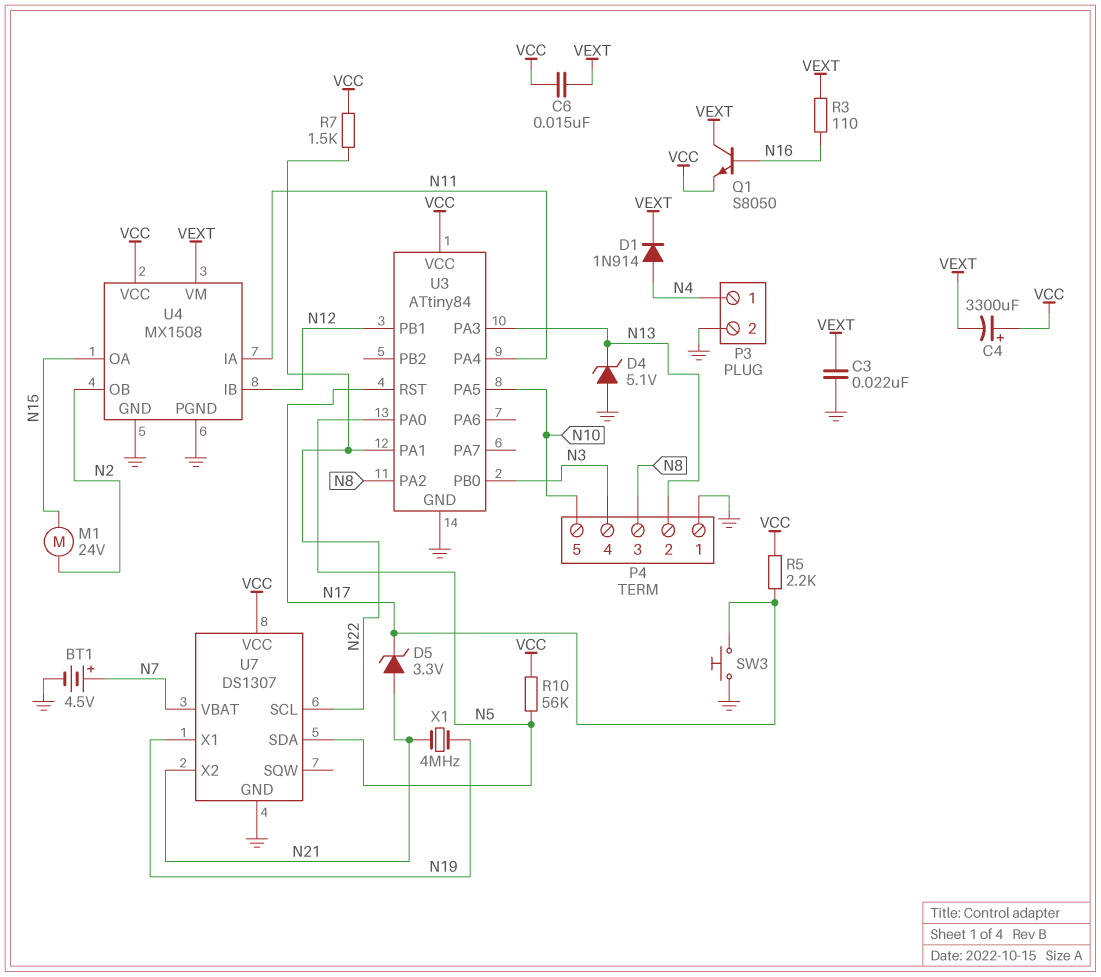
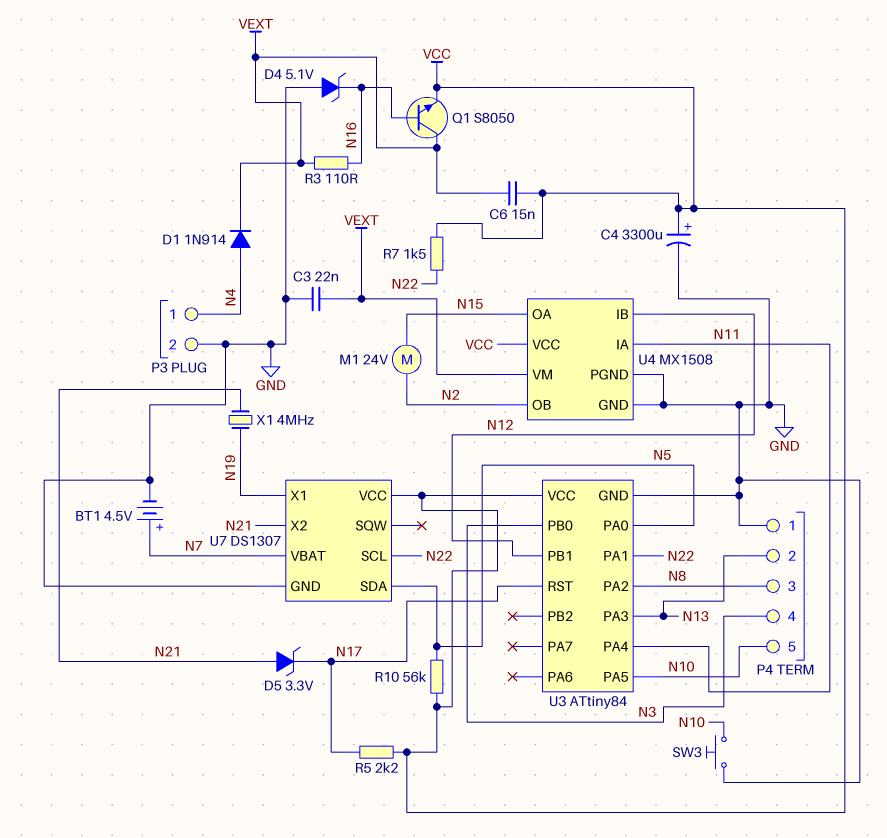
C4: 3300uF (plus VCC, minus VEXT) -> 3300uF (plus VCC, minus GND)
D4: zener 5.1V (A GND, K N13) -> zener 5.1V (A GND, K N16)
SW3: button (GND, N17) -> button (GND, N10)

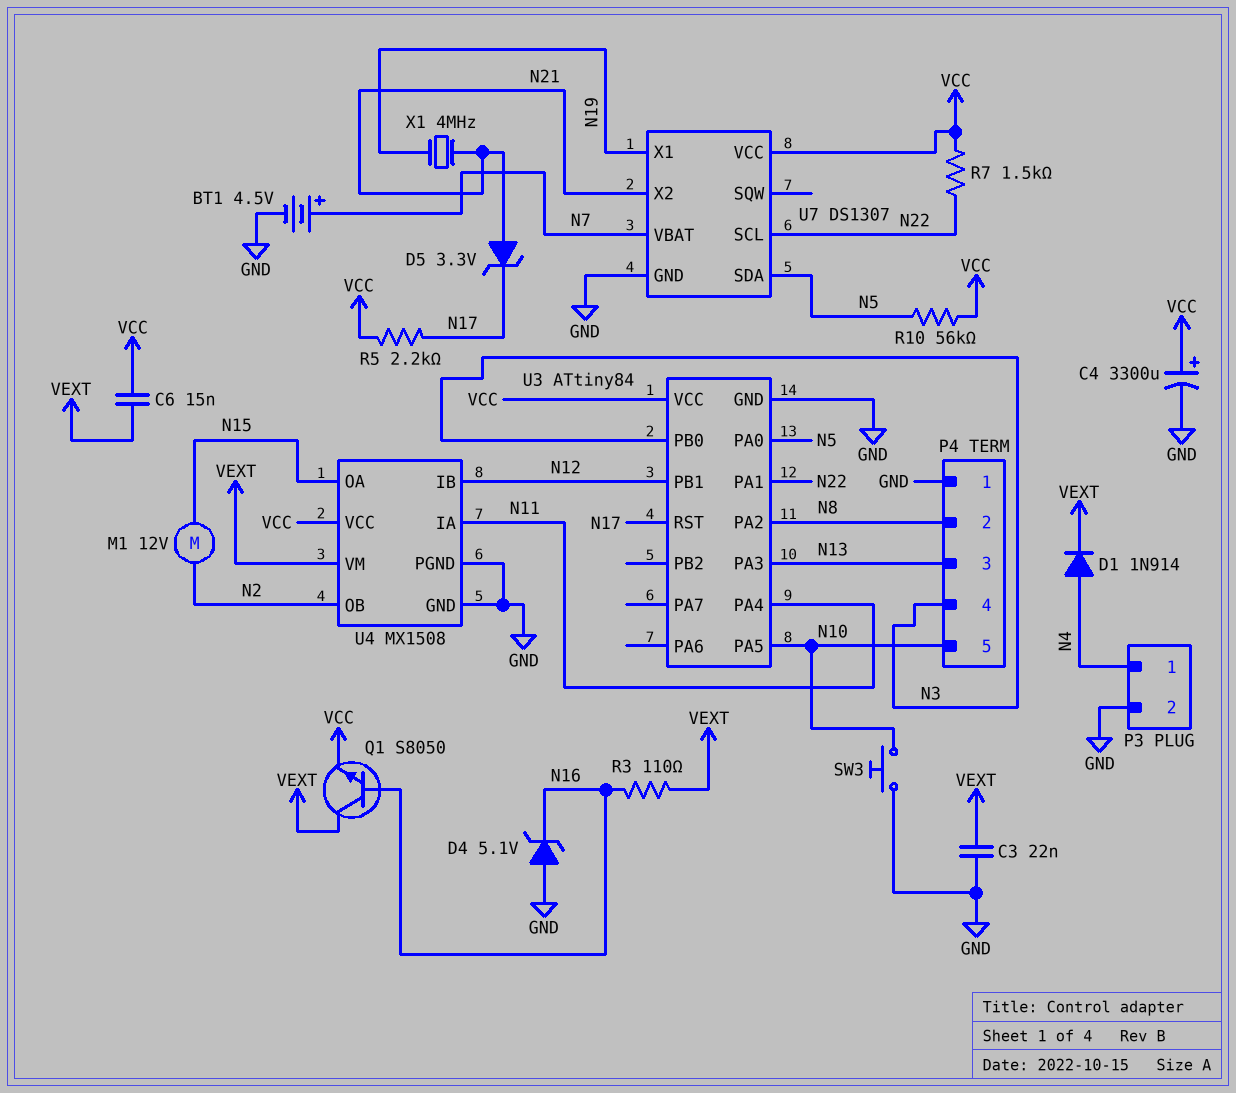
M1: motor 24V (N2, N15) -> motor 12V (N2, N15)
P4 pin 2: N13 -> N8
P4 pin 3: N8 -> N13

